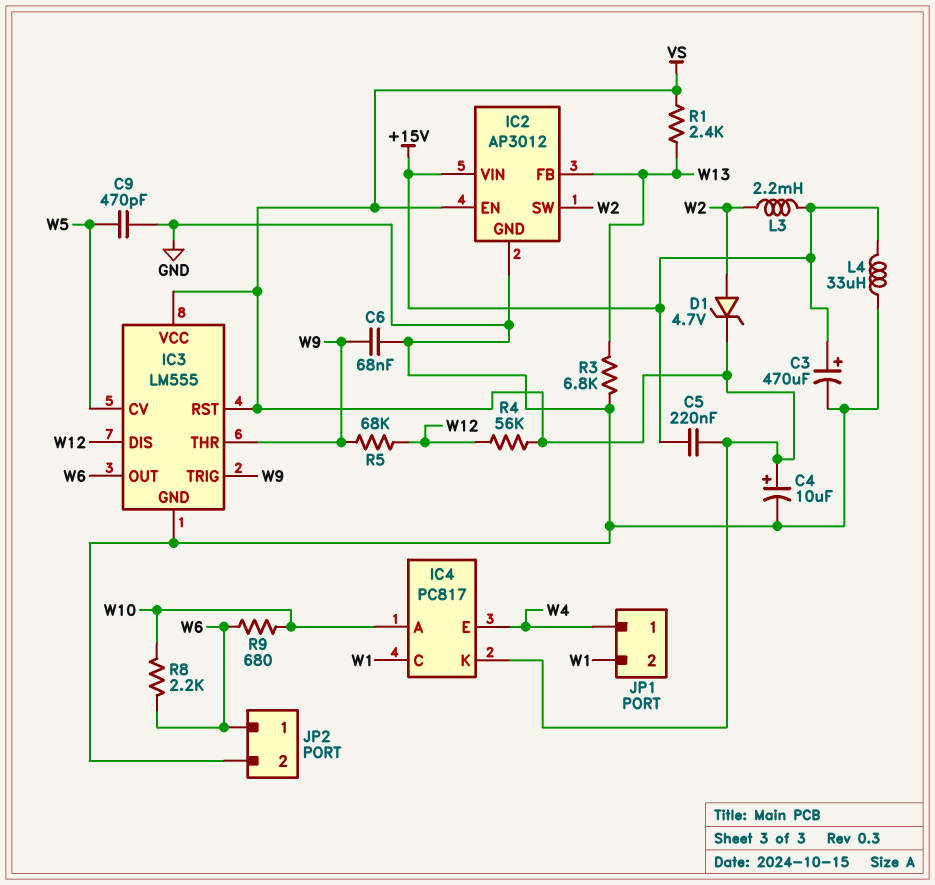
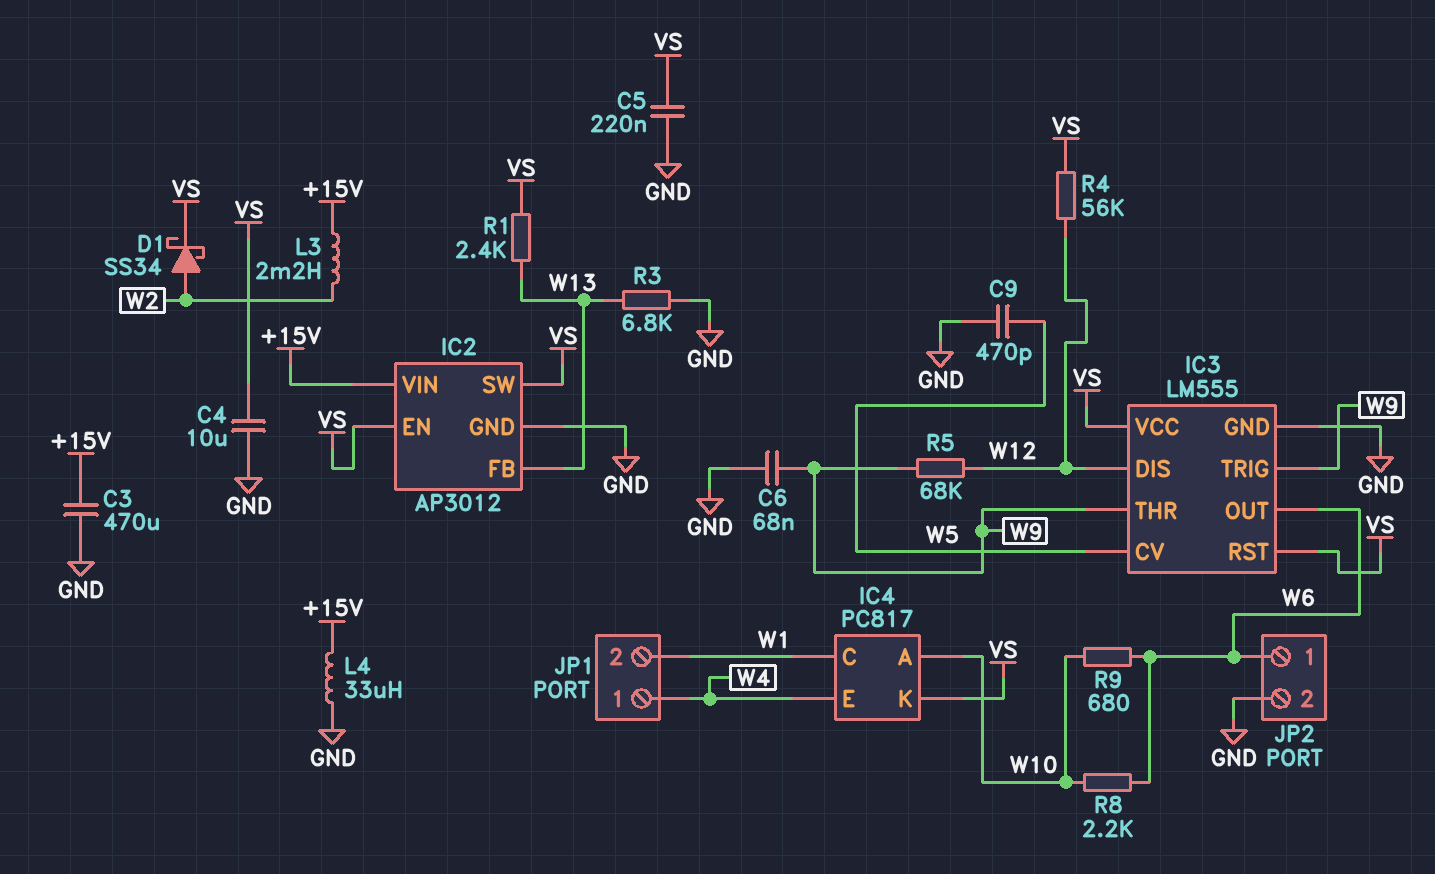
C3: 470uF (plus +15V, minus GND) -> 470uF (+15V, GND)
C4: 10uF (plus VS, minus GND) -> 10uF (GND, VS)
C5: 220nF (+15V, VS) -> 220nF (GND, VS)
D1: zener 4.7V (A W2, K VS) -> schottky SS34 (A W2, K VS)
IC2 pin SW: W2 -> VS

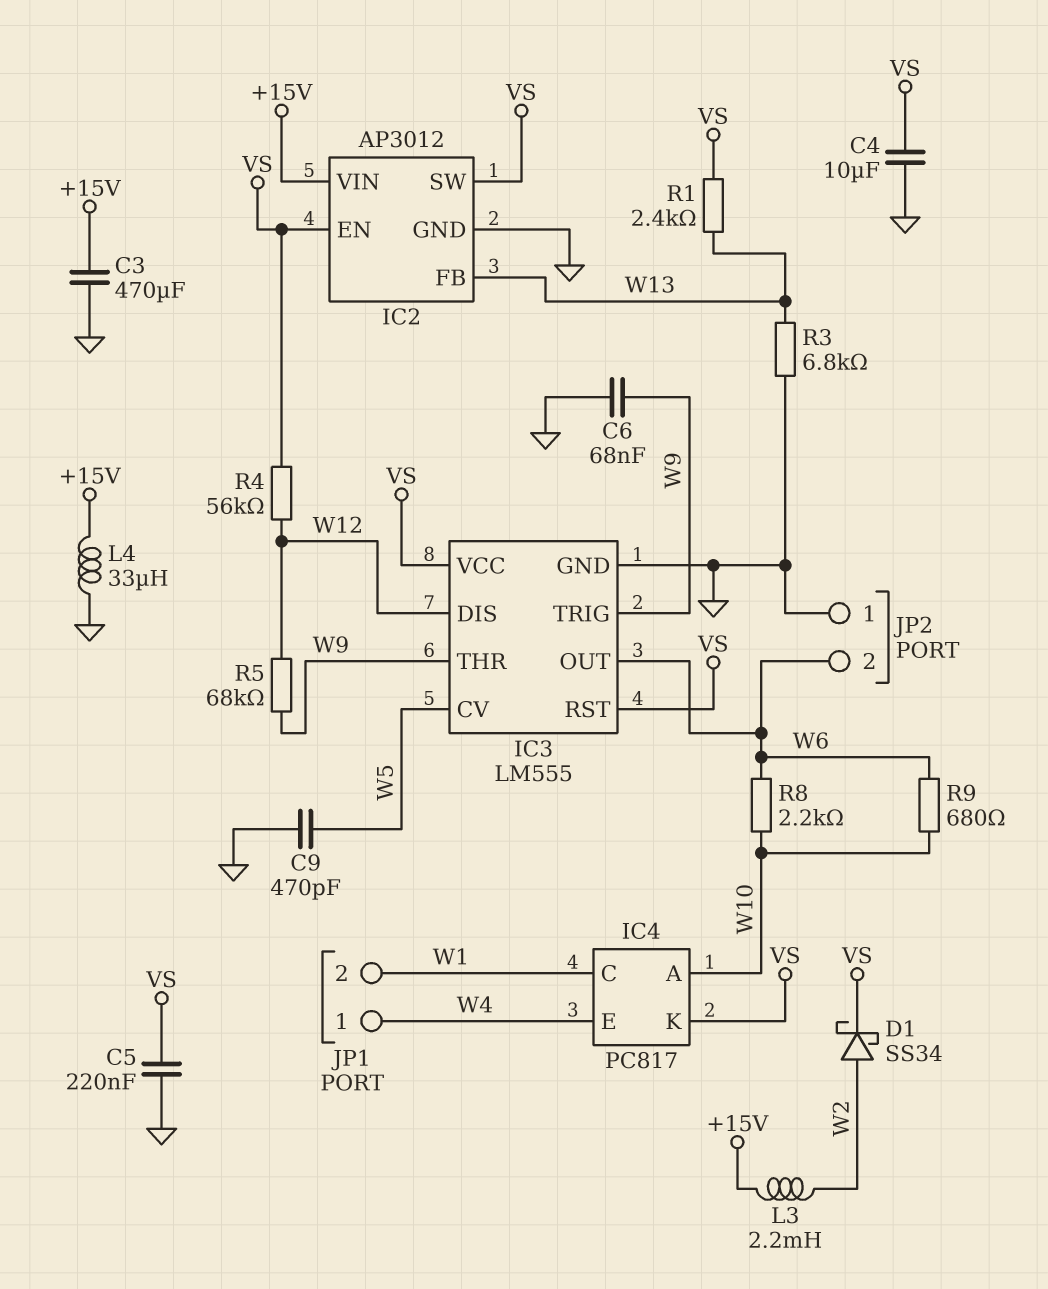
JP2 pin 1: W6 -> GND
JP2 pin 2: GND -> W6

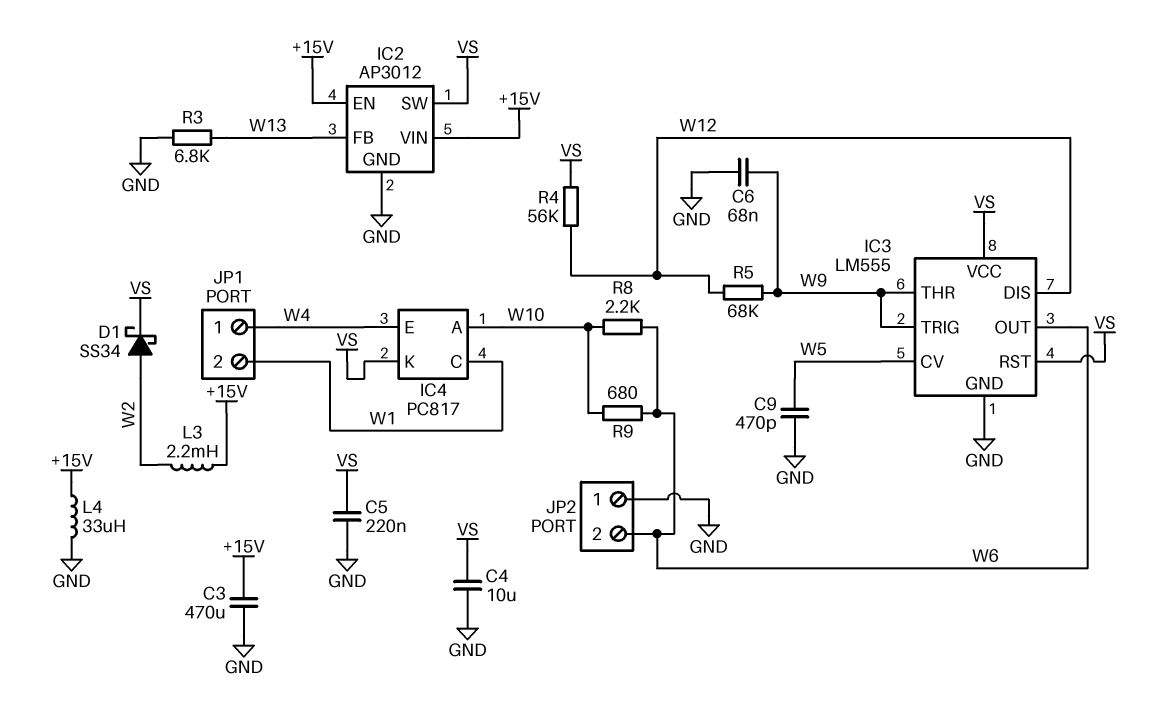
IC2 pin EN: VS -> +15V
R1: 2.4k (VS, W13) -> none

